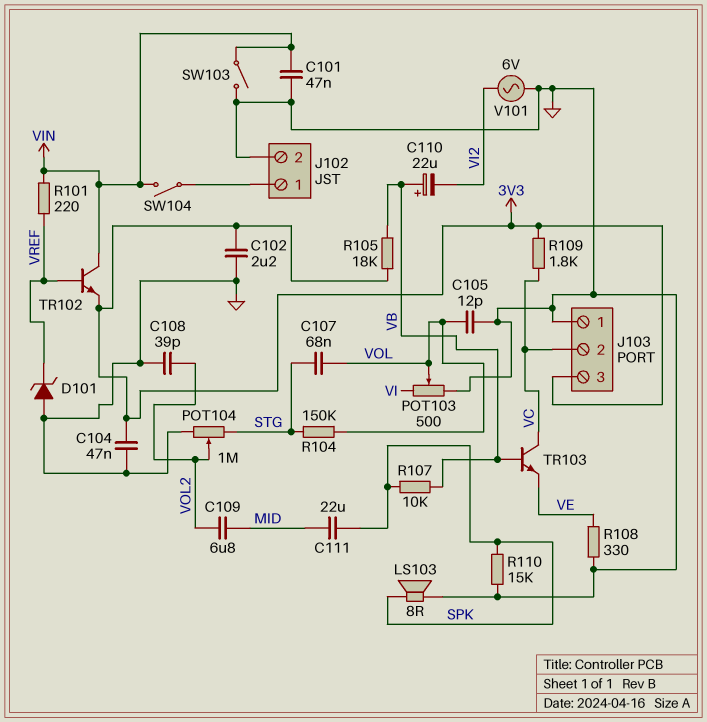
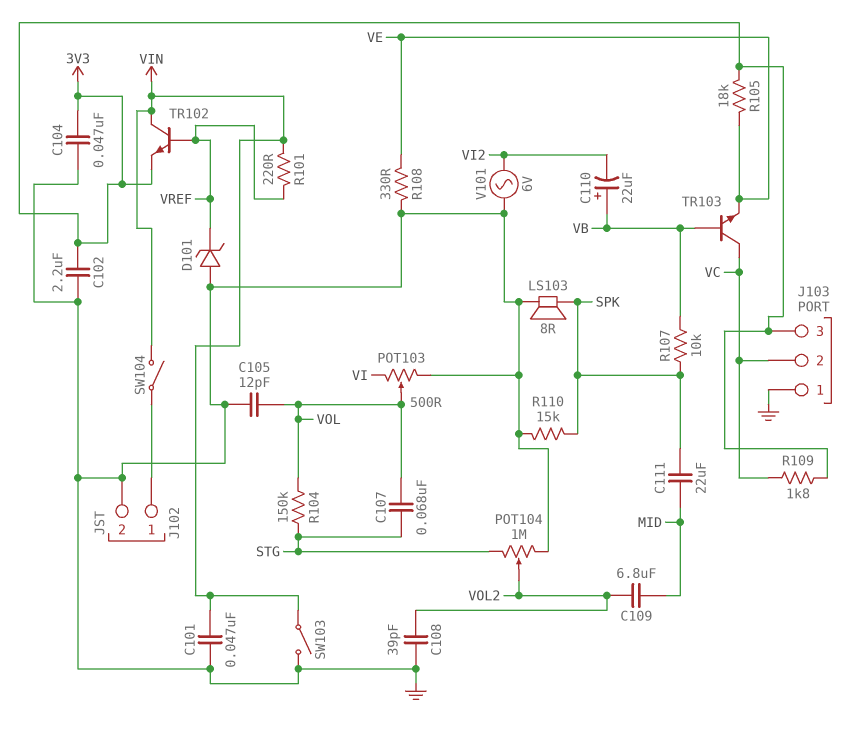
R105: 18k (3V3, VB) -> 18k (3V3, VE)

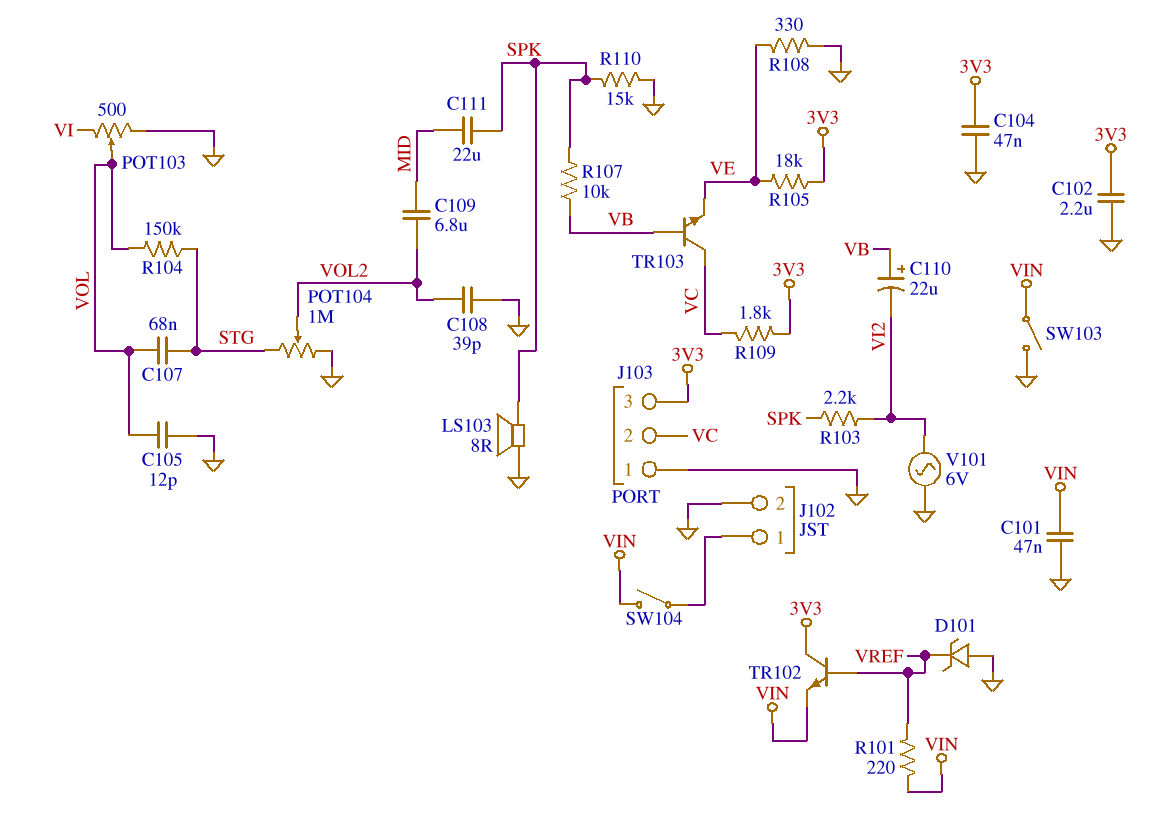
R103: none -> 2.2k (SPK, VI2)
TR102: NPN (B VREF, C VIN, E 3V3) -> NPN (B VREF, C 3V3, E VIN)

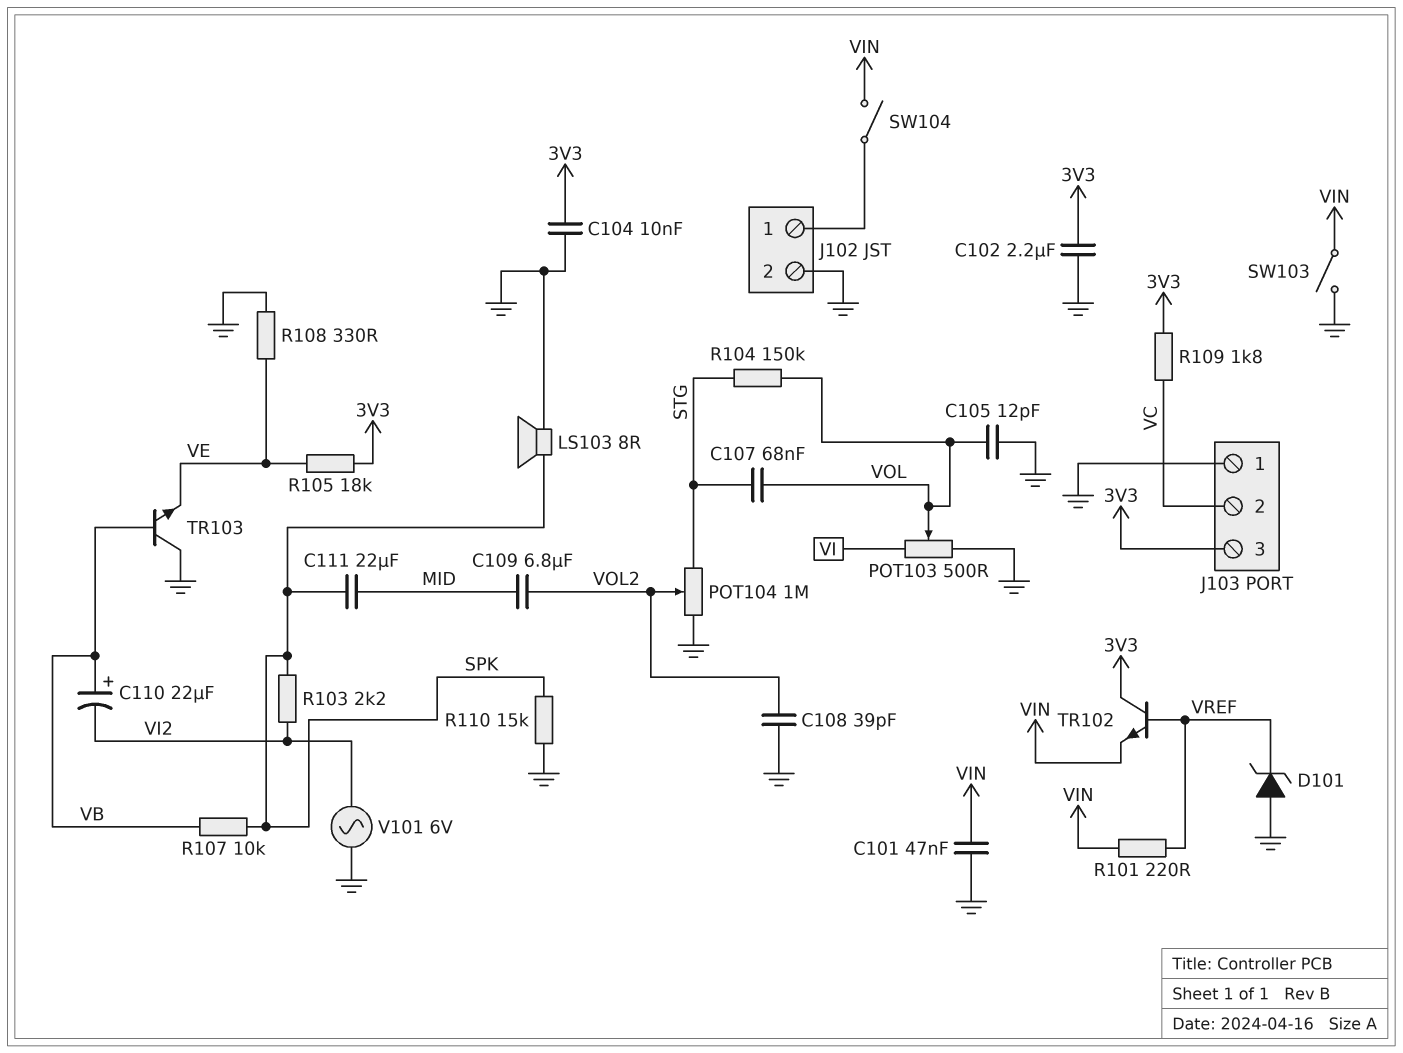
C104: 47nF (3V3, GND) -> 10nF (3V3, GND)
TR103: NPN (B VB, C VC, E VE) -> NPN (B VB, C GND, E VE)

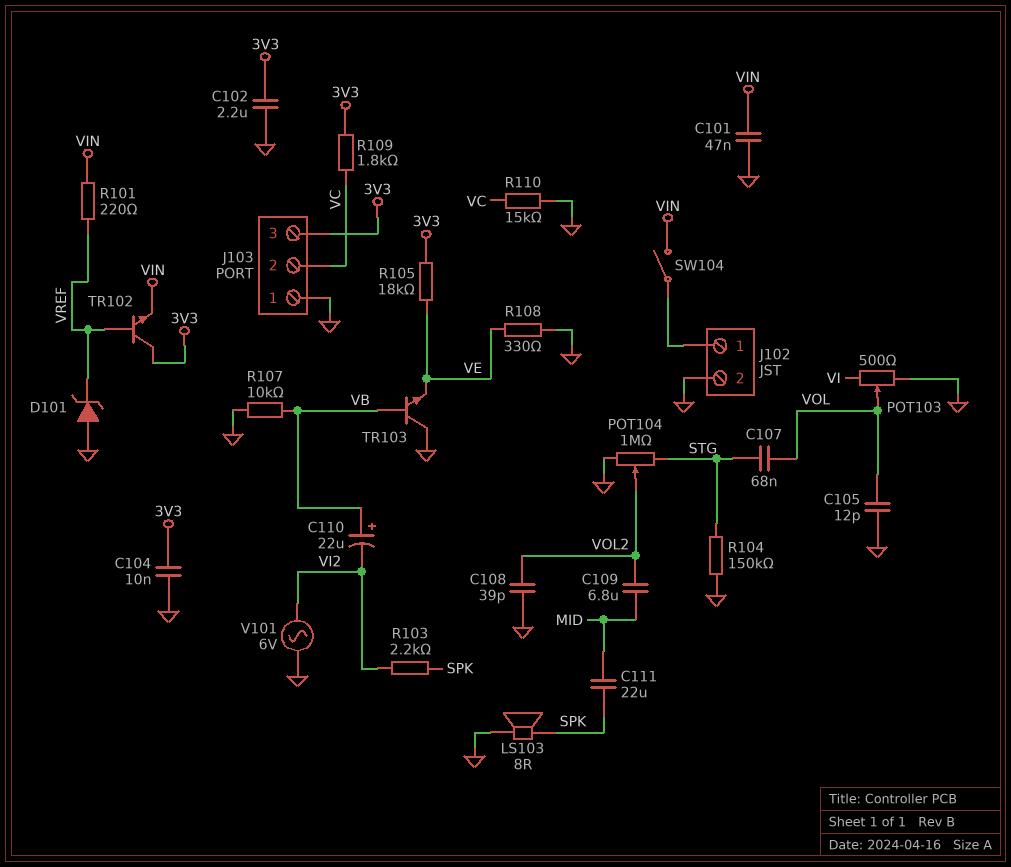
R104: 150k (STG, VOL) -> 150k (GND, STG)
R107: 10k (SPK, VB) -> 10k (GND, VB)
R110: 15k (GND, SPK) -> 15k (GND, VC)
SW103: switch (GND, VIN) -> none

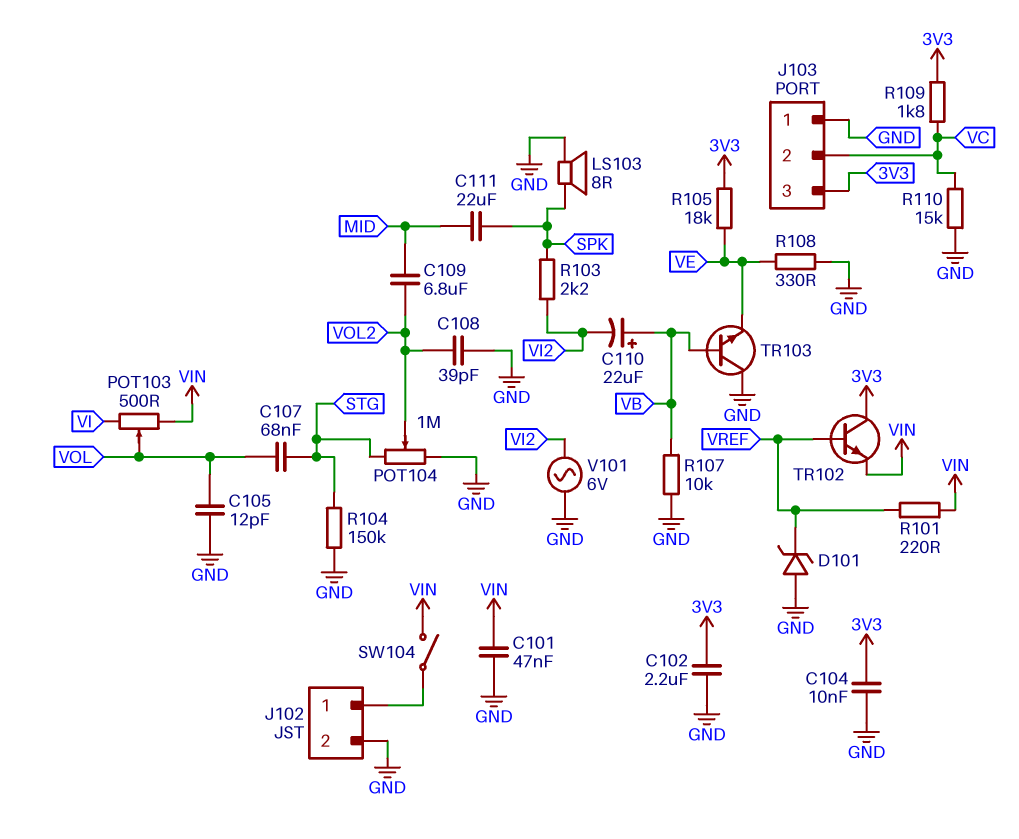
POT103: 500 (GND, VI, wiper VOL) -> 500 (VI, VIN, wiper VOL)

